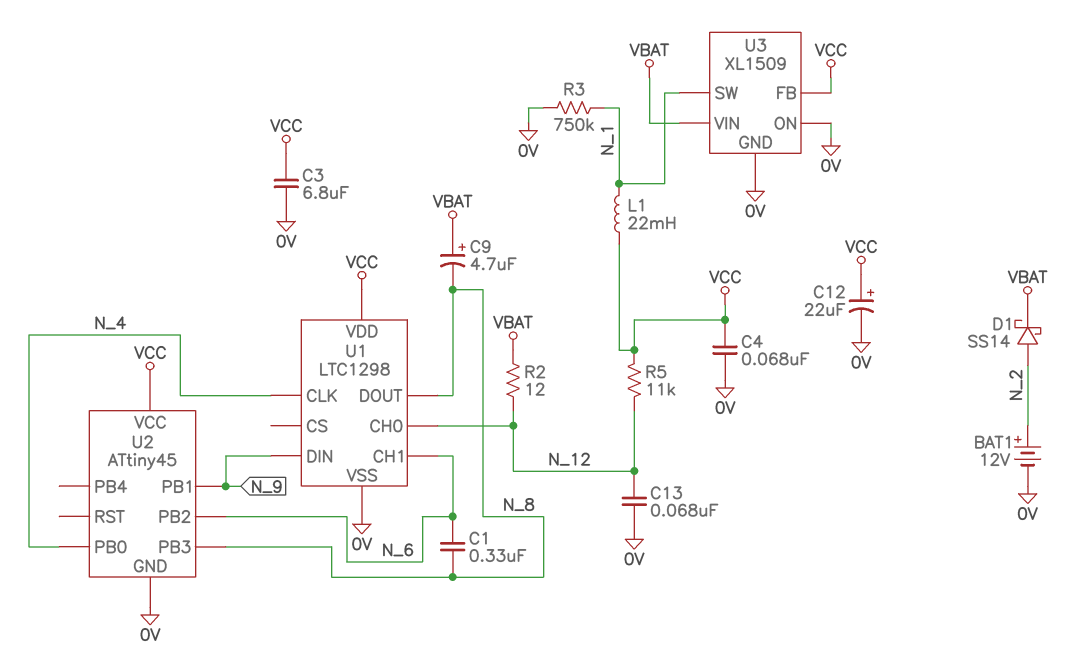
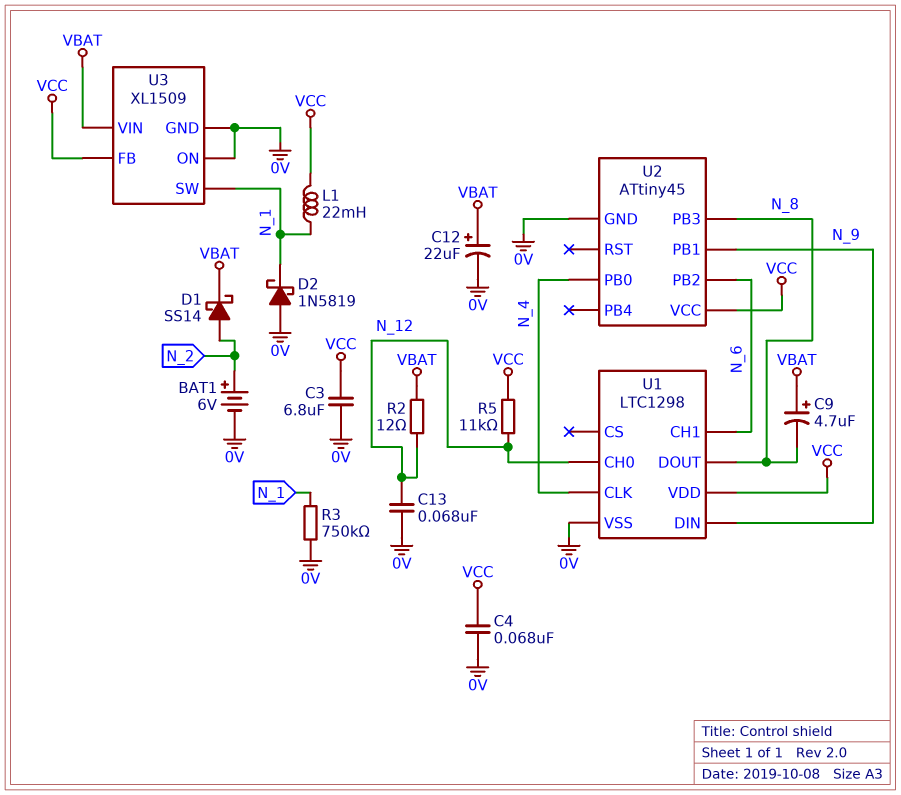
BAT1: 12V (plus N_2, minus 0V) -> 6V (plus N_2, minus 0V)
C1: 330nF (N_6, N_8) -> none
C12: 22uF (plus VCC, minus 0V) -> 22uF (plus VBAT, minus 0V)
D2: none -> schottky 1N5819 (A 0V, K N_1)

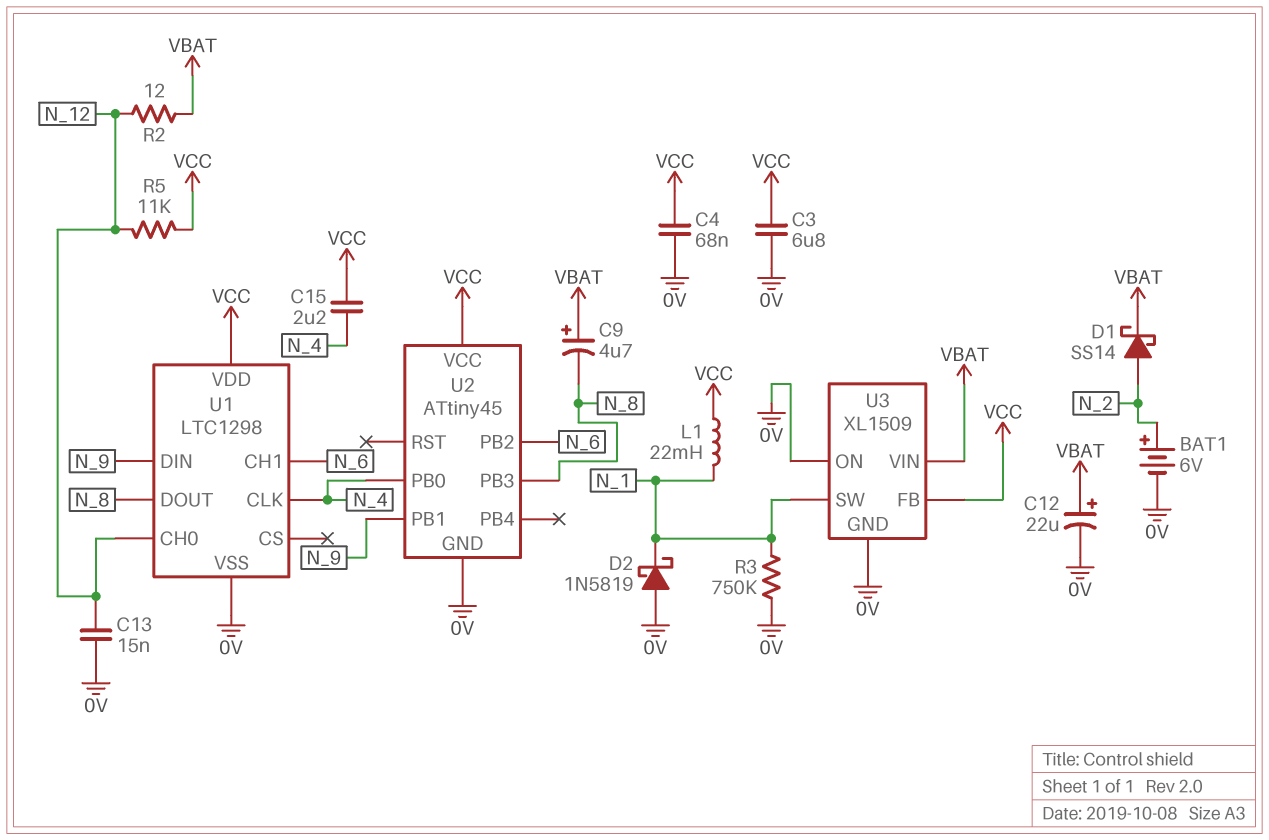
C13: 68nF (0V, N_12) -> 15nF (0V, N_12)
C15: none -> 2.2uF (N_4, VCC)

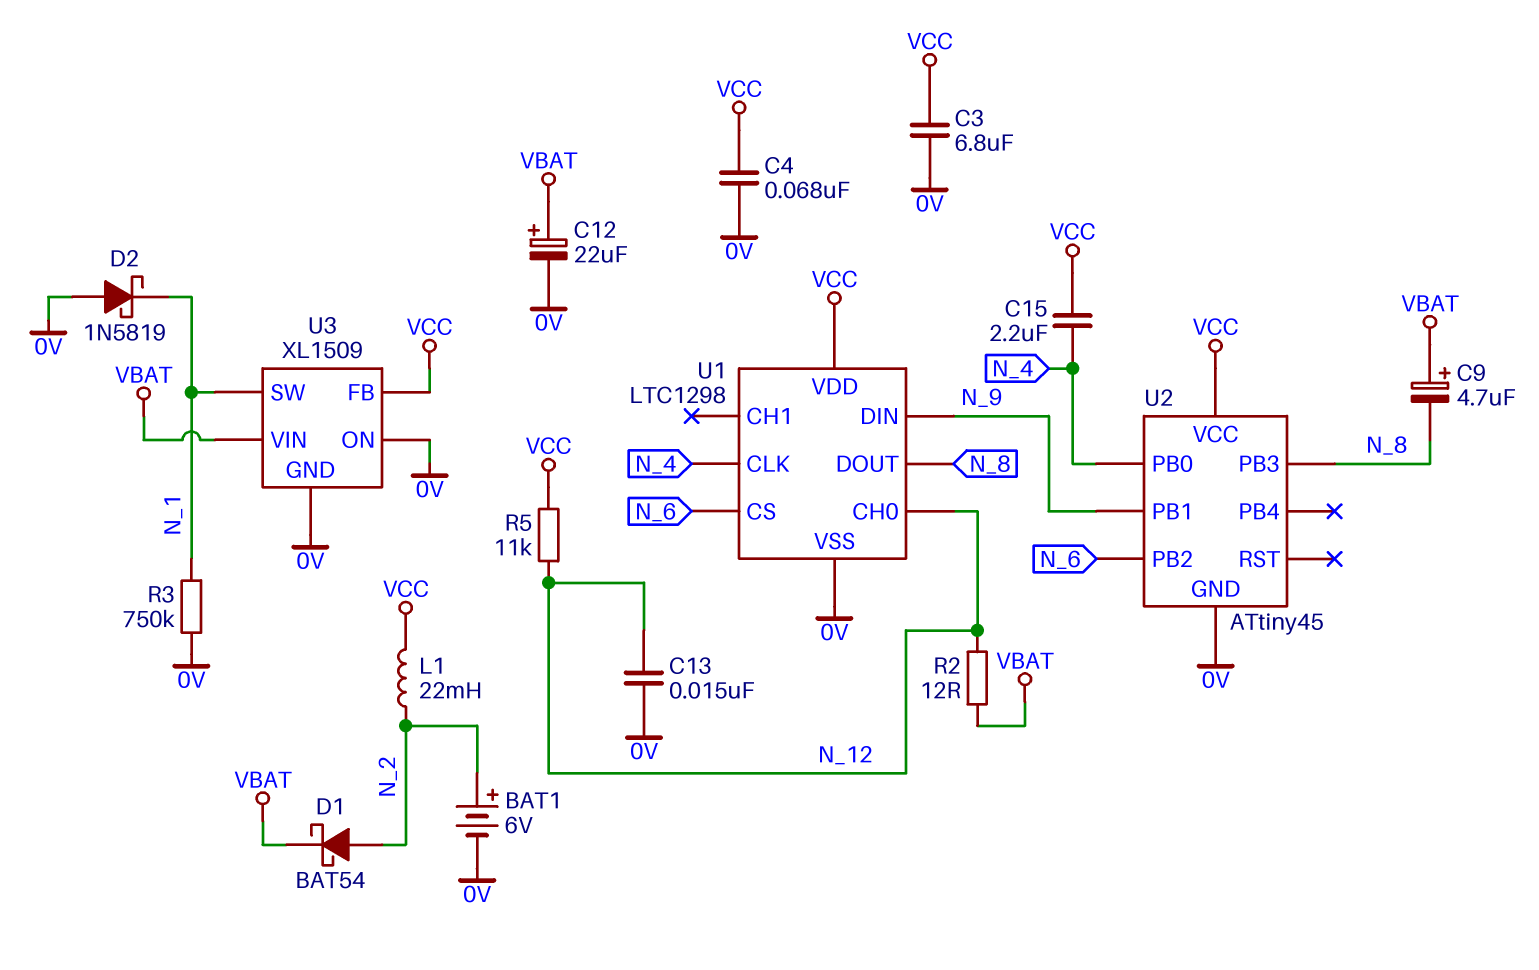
D1: schottky SS14 (A N_2, K VBAT) -> schottky BAT54 (A N_2, K VBAT)
L1: 22mH (N_1, VCC) -> 22mH (N_2, VCC)
U1 pin CH1: N_6 -> none
U1 pin CS: none -> N_6

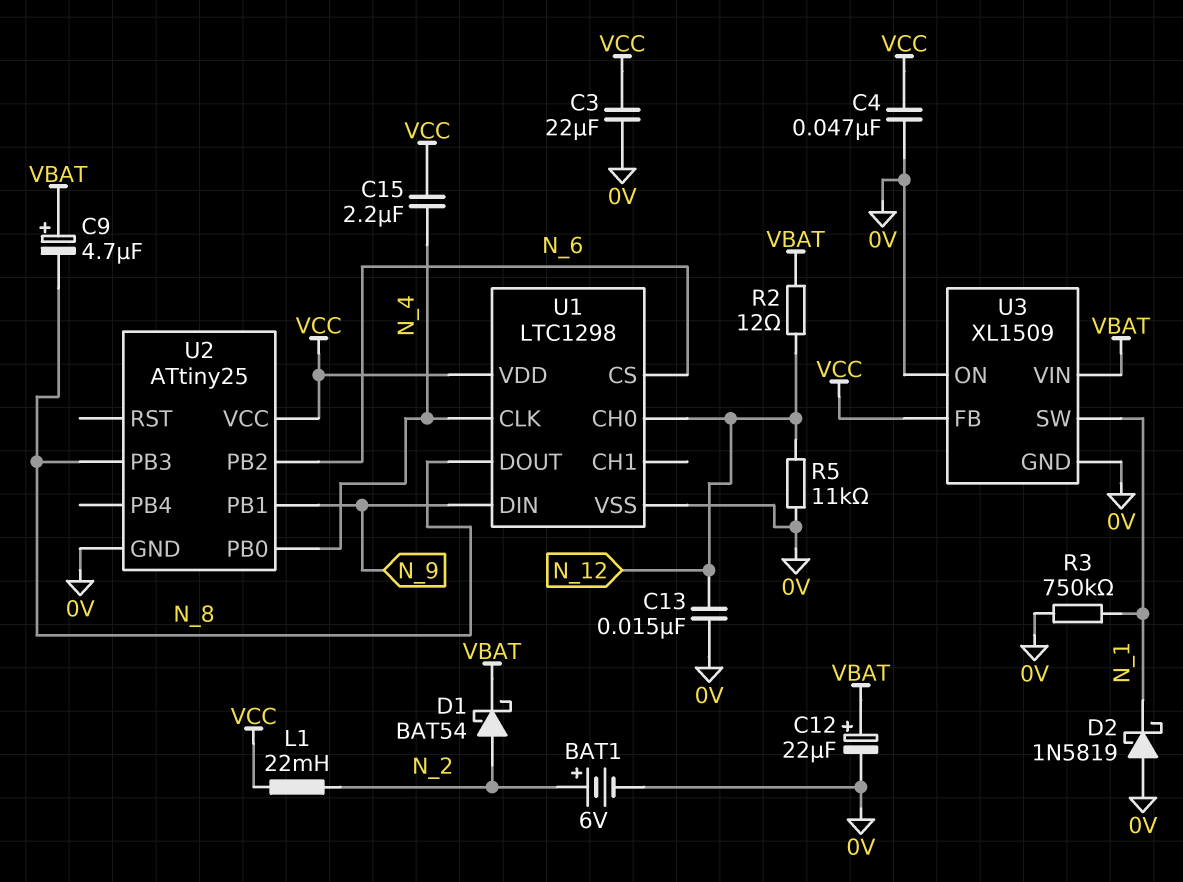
C3: 6.8uF (0V, VCC) -> 22uF (0V, VCC)
C4: 68nF (0V, VCC) -> 47nF (0V, VCC)
R5: 11k (N_12, VCC) -> 11k (0V, N_12)
U2: ATtiny45 -> ATtiny25

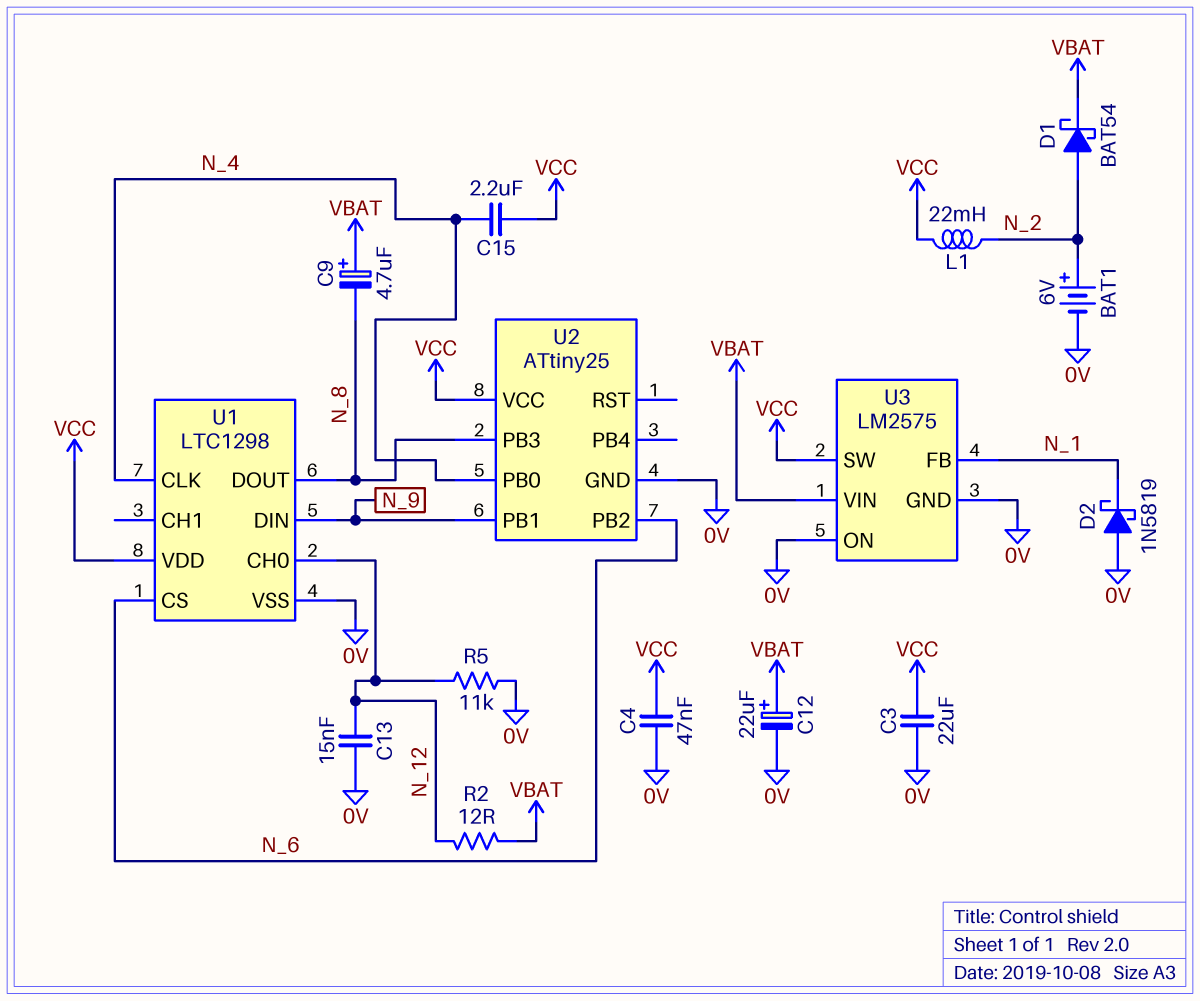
R3: 750k (0V, N_1) -> none
U3: XL1509 -> LM2575
U3 pin FB: VCC -> N_1
U3 pin SW: N_1 -> VCC

